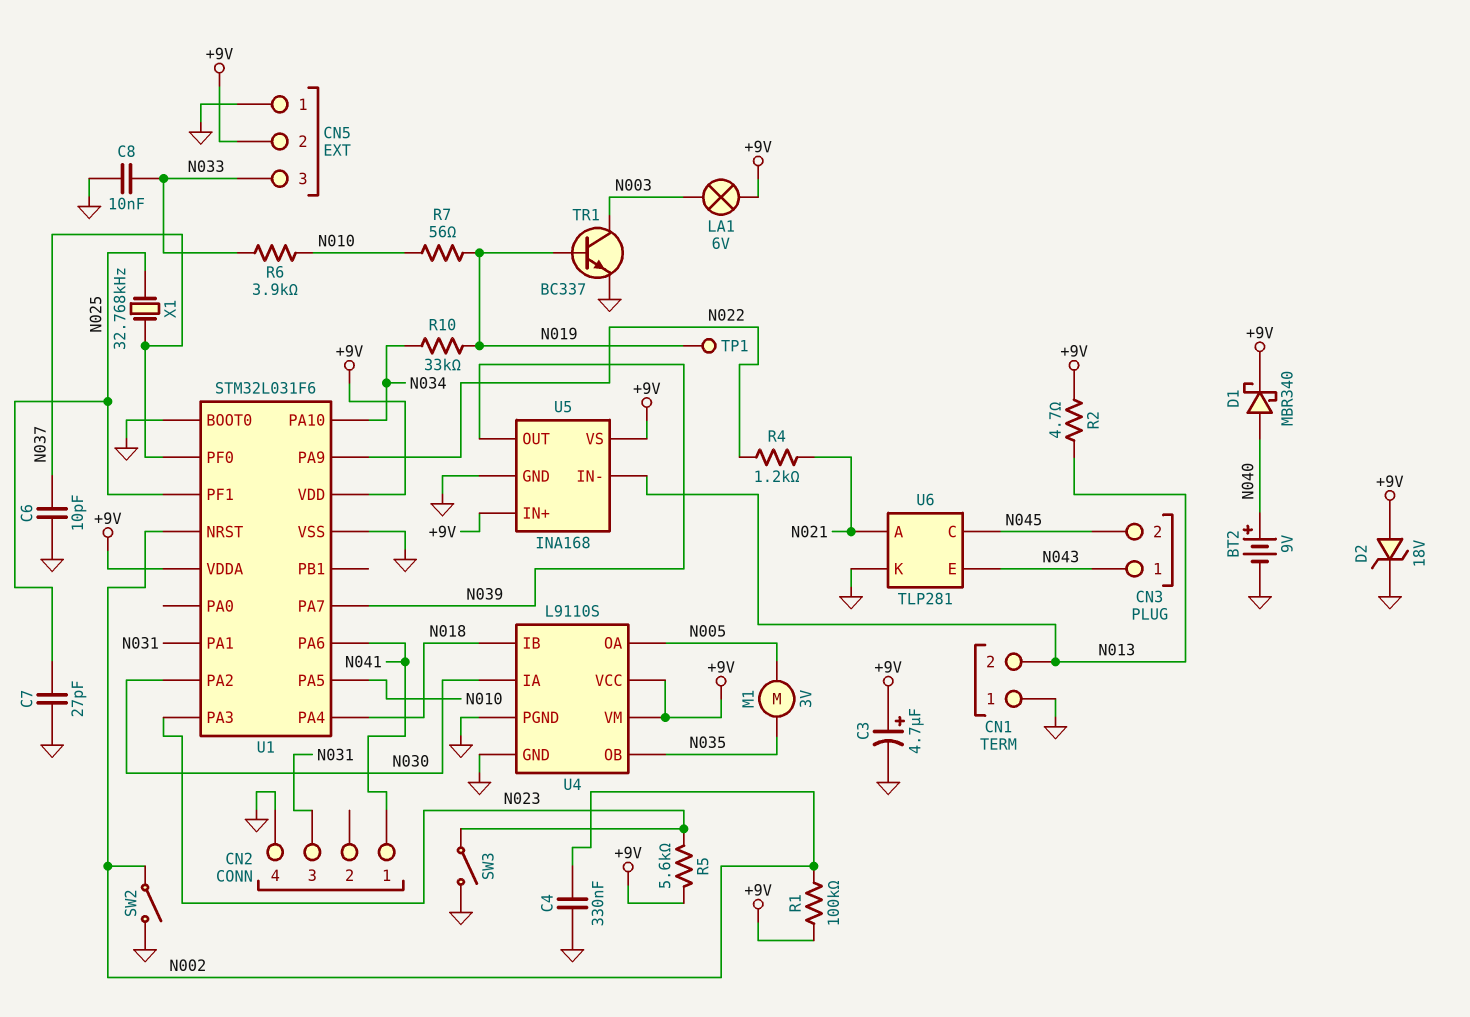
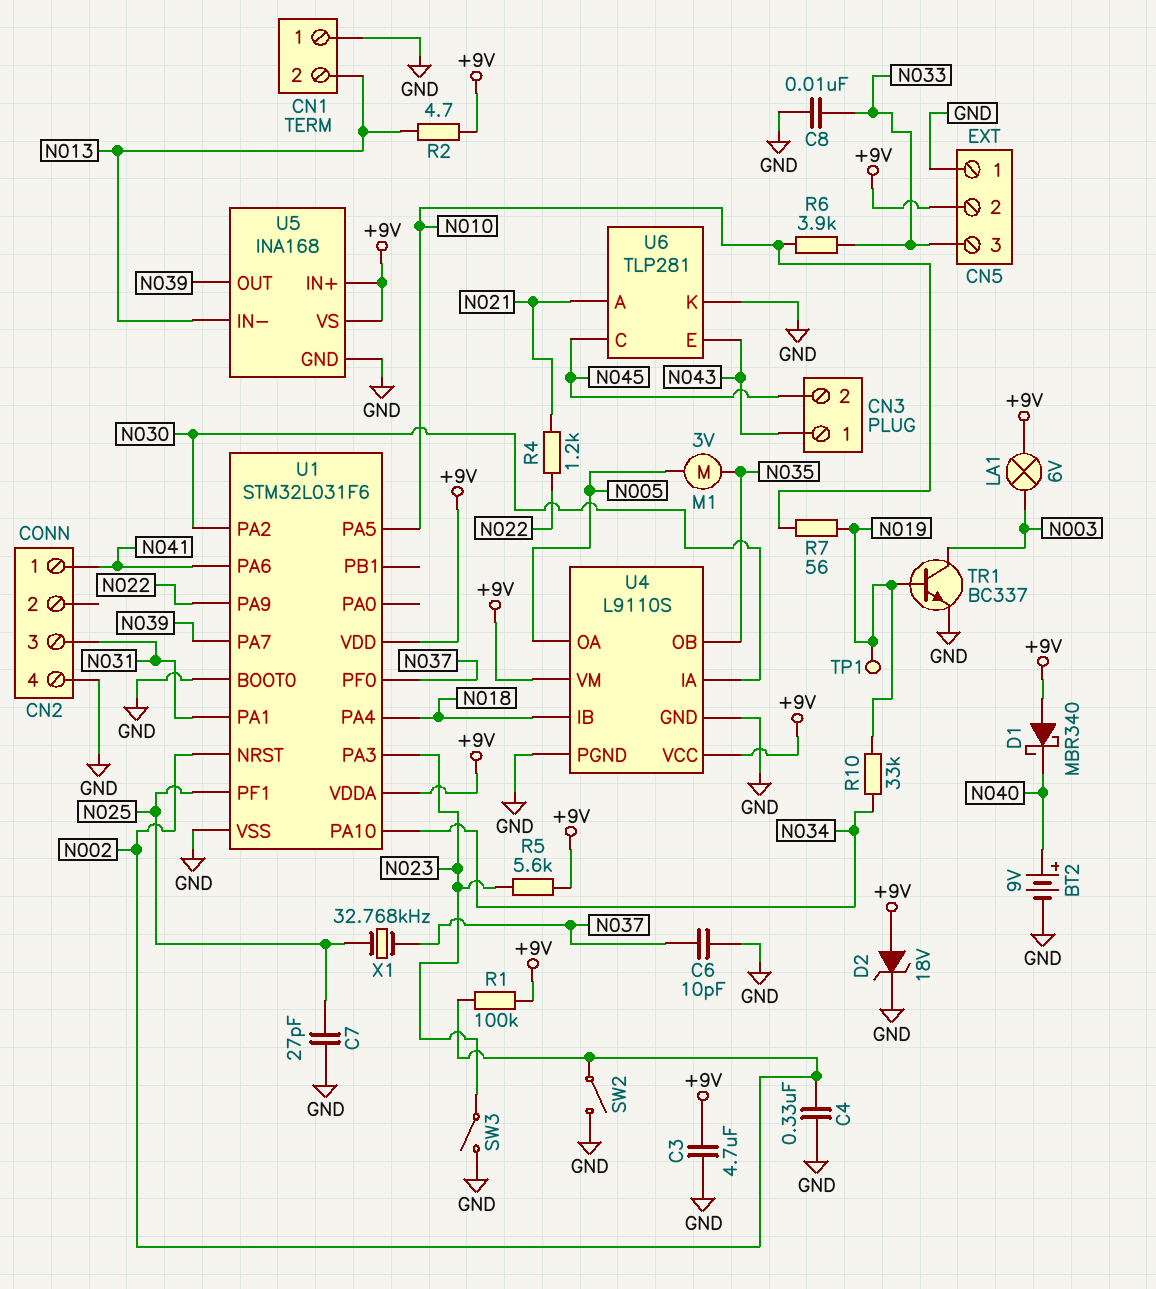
C3: 4.7uF (plus +9V, minus GND) -> 4.7uF (+9V, GND)
D1: schottky MBR340 (A N040, K +9V) -> schottky MBR340 (A +9V, K N040)

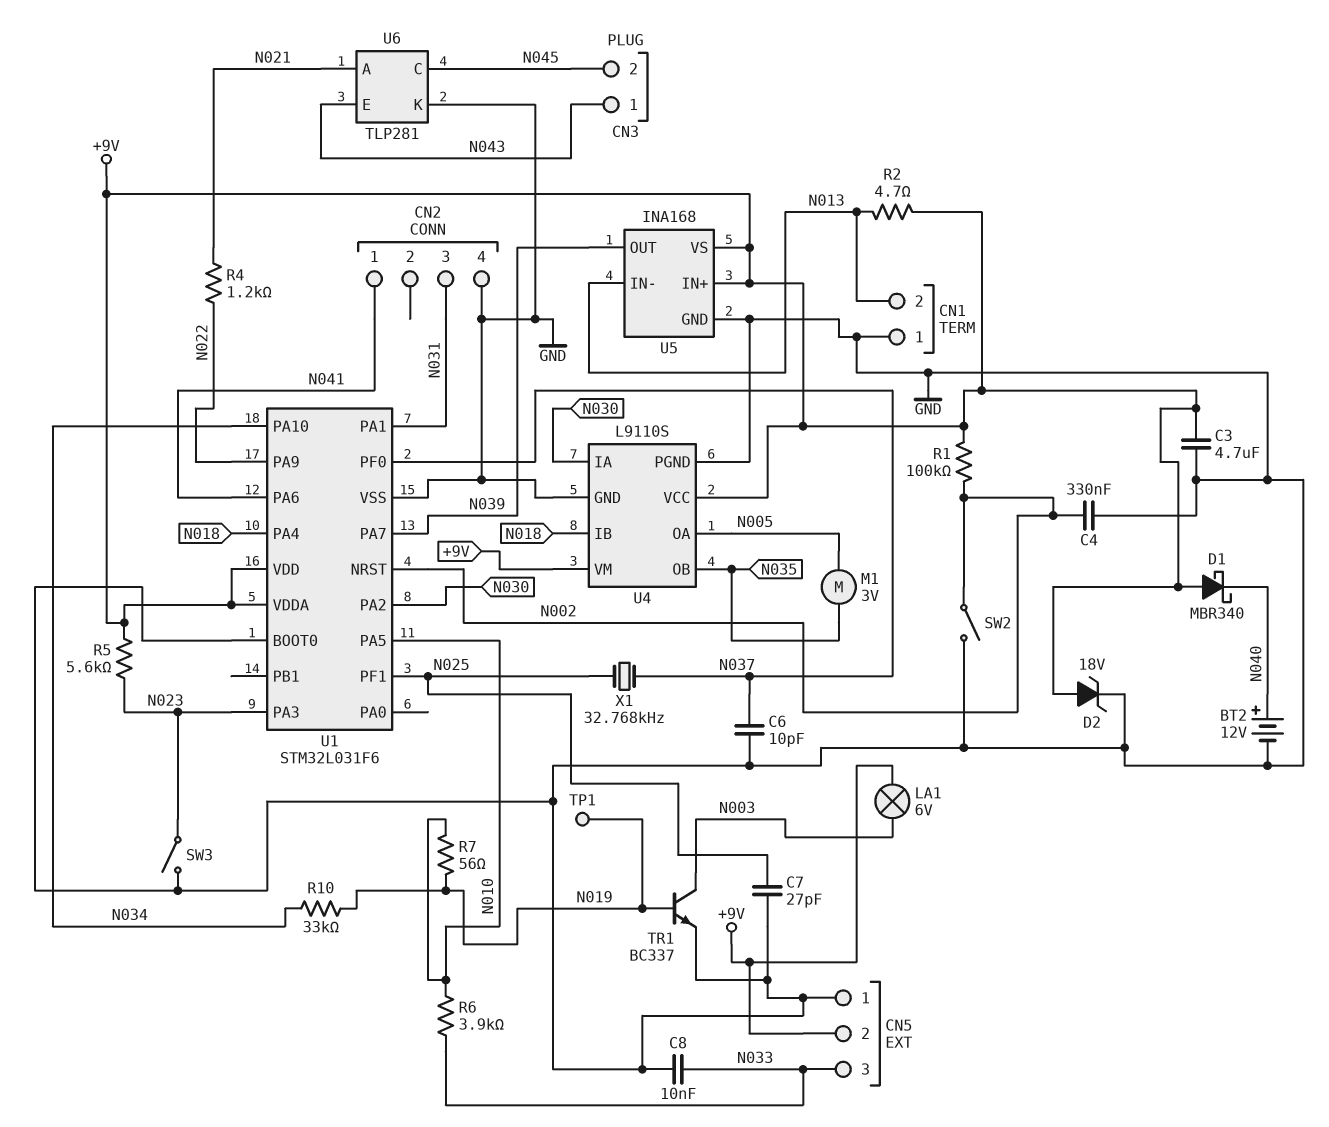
BT2: 9V (plus N040, minus GND) -> 12V (plus N040, minus GND)

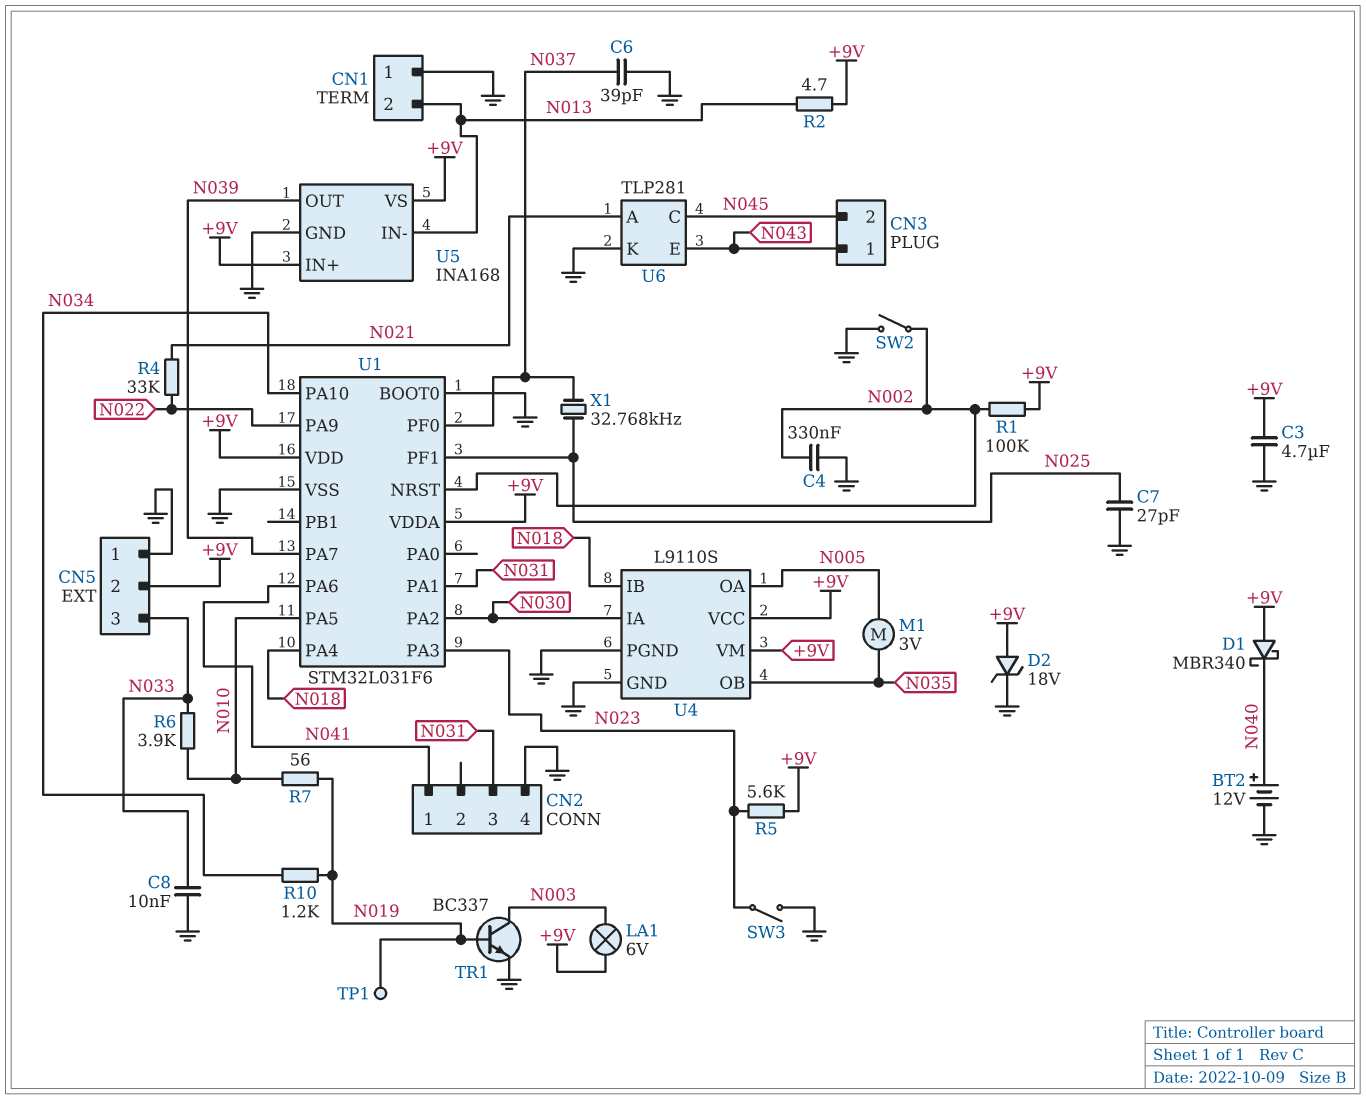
C6: 10pF (GND, N037) -> 39pF (GND, N037)
R4: 1.2k (N021, N022) -> 33k (N021, N022)
R10: 33k (N019, N034) -> 1.2k (N019, N034)

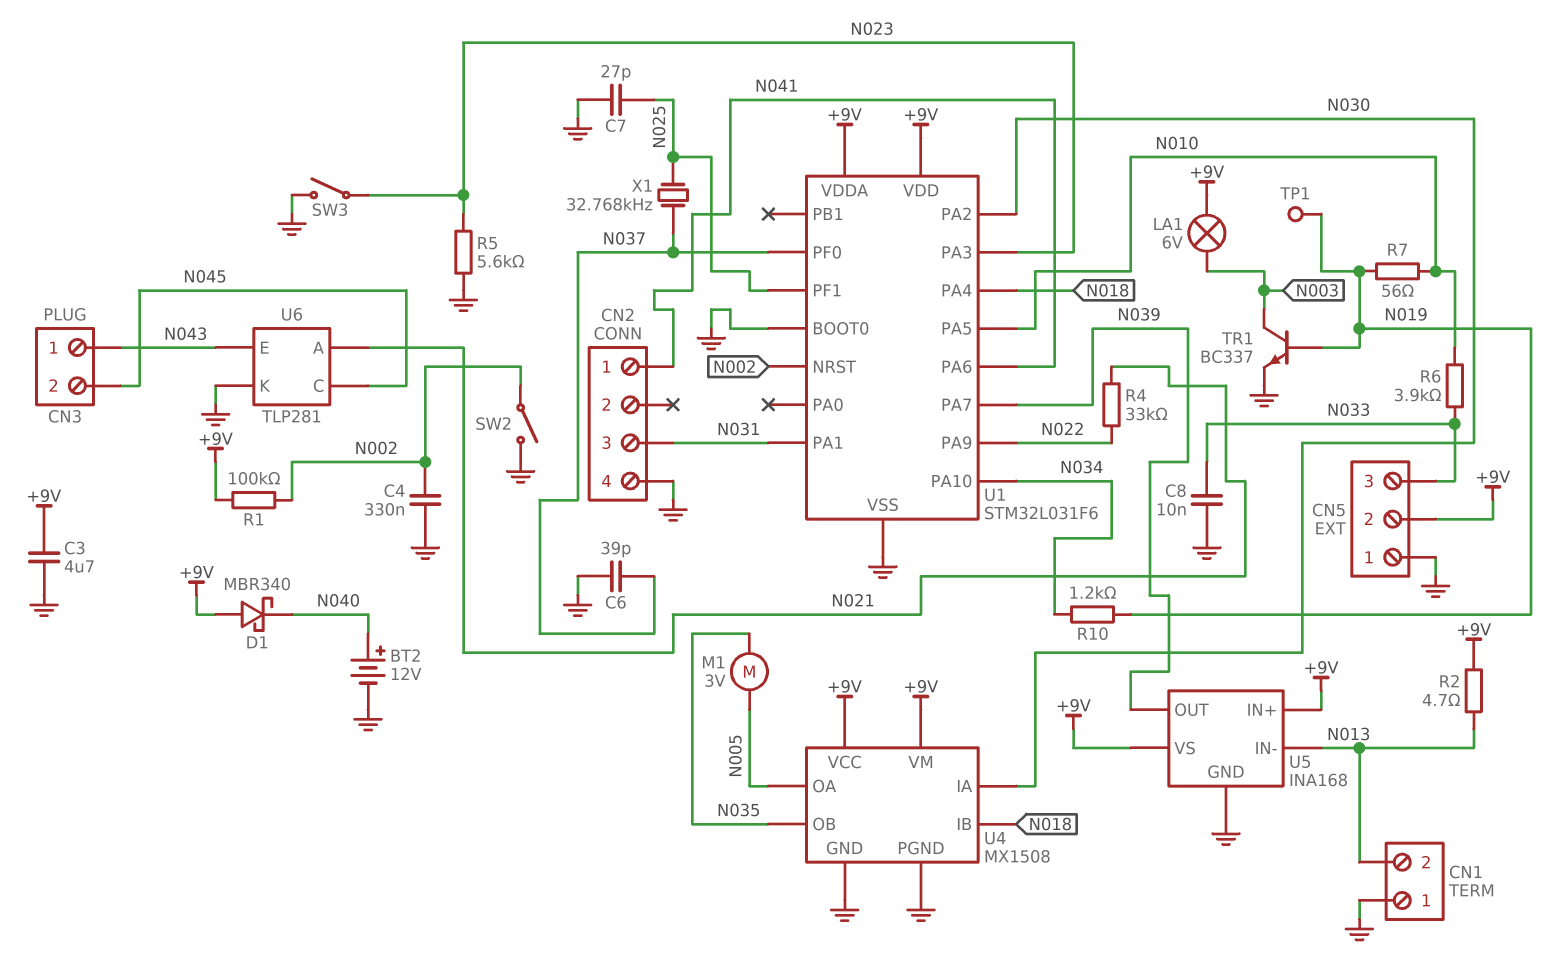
D2: zener 18V (A +9V, K GND) -> none
R5: 5.6k (+9V, N023) -> 5.6k (GND, N023)
U4: L9110S -> MX1508

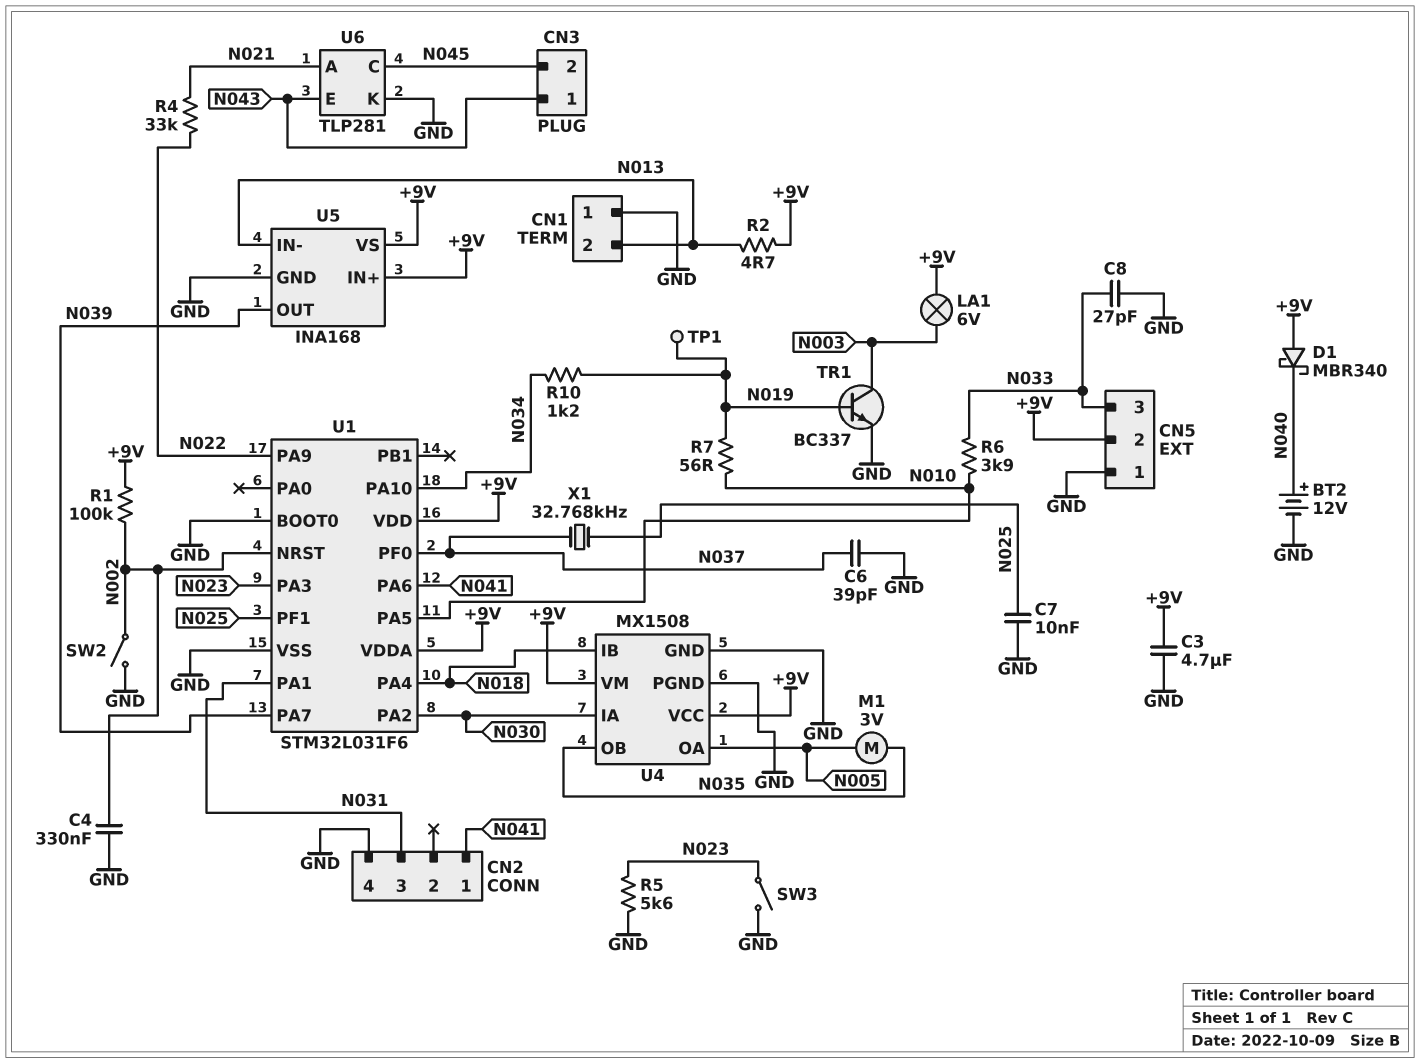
C7: 27pF (GND, N025) -> 10nF (GND, N025)
C8: 10nF (GND, N033) -> 27pF (GND, N033)

